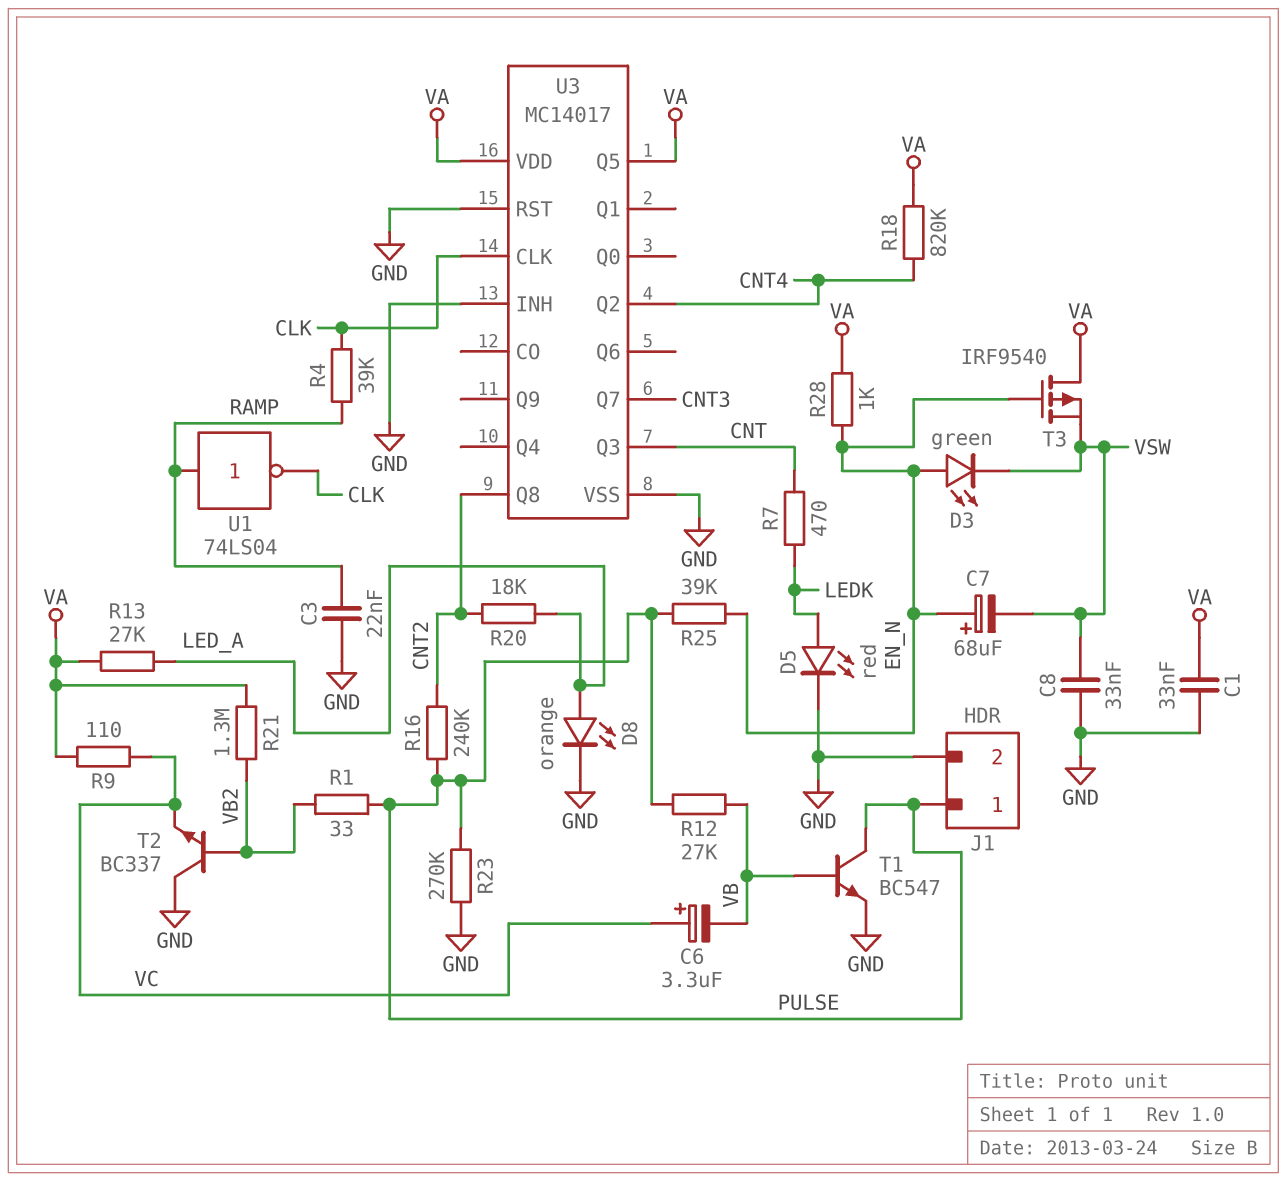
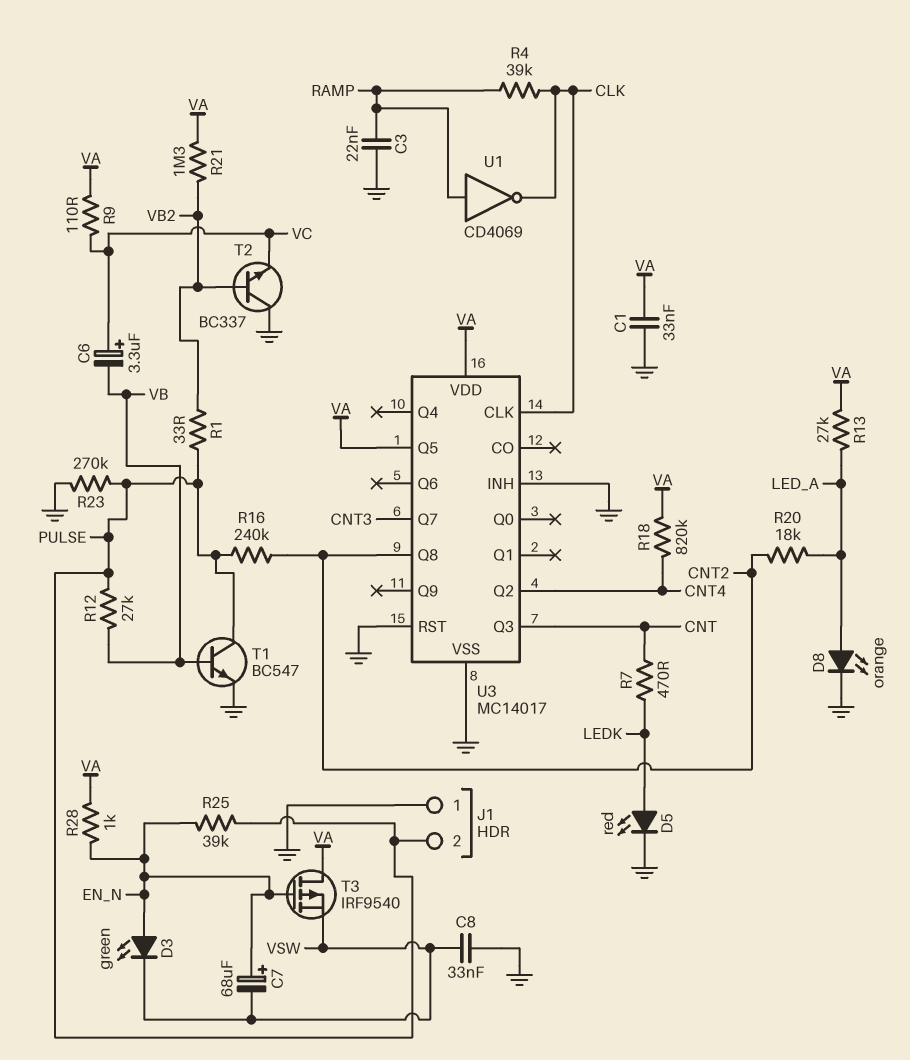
J1 pin 1: PULSE -> GND
J1 pin 2: GND -> PULSE
U1: NOT 74LS04 (in RAMP, out CLK) -> NOT CD4069 (in RAMP, out CLK)

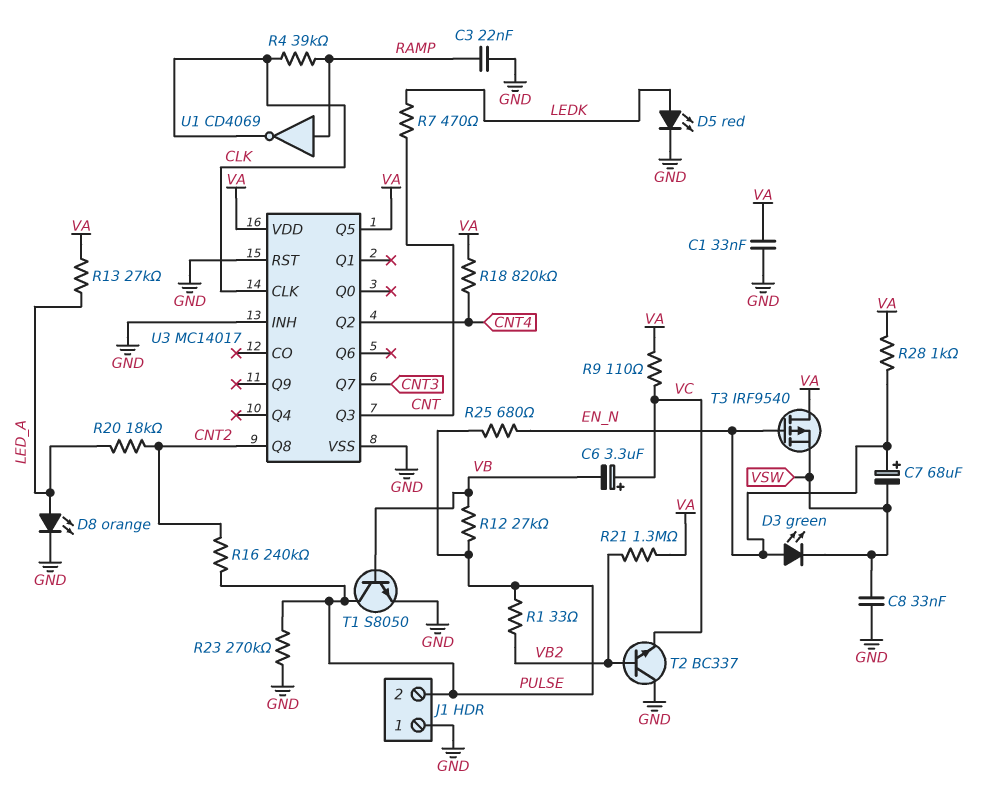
R25: 39k (EN_N, PULSE) -> 680 (EN_N, PULSE)
T1: NPN BC547 (B VB, C PULSE, E GND) -> NPN S8050 (B VB, C PULSE, E GND)

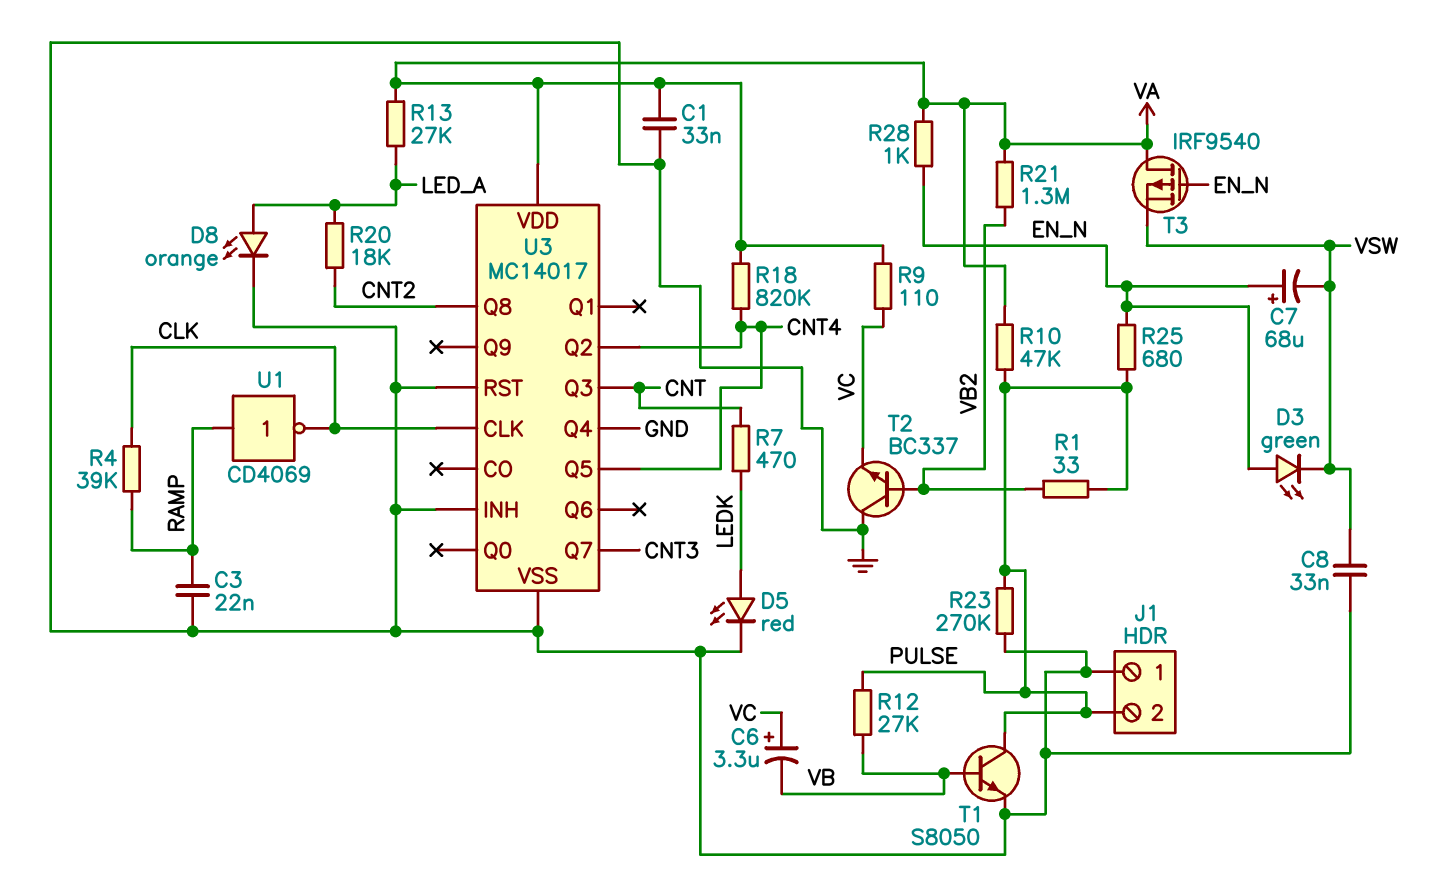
R10: none -> 47k (PULSE, VA)
R16: 240k (CNT2, PULSE) -> none
U3 pin Q4: none -> GND
U3 pin Q5: VA -> CNT4

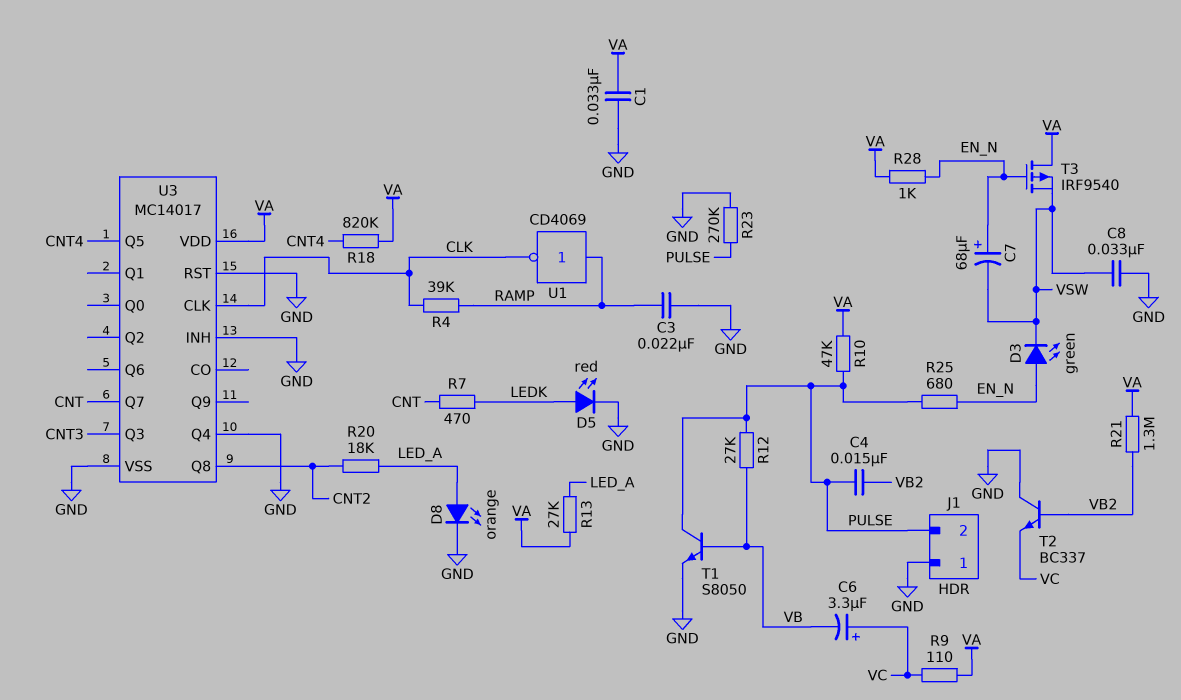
C4: none -> 15nF (PULSE, VB2)
R1: 33 (PULSE, VB2) -> none
U3 pin Q2: CNT4 -> none
U3 pin Q3: CNT -> CNT3
U3 pin Q7: CNT3 -> CNT

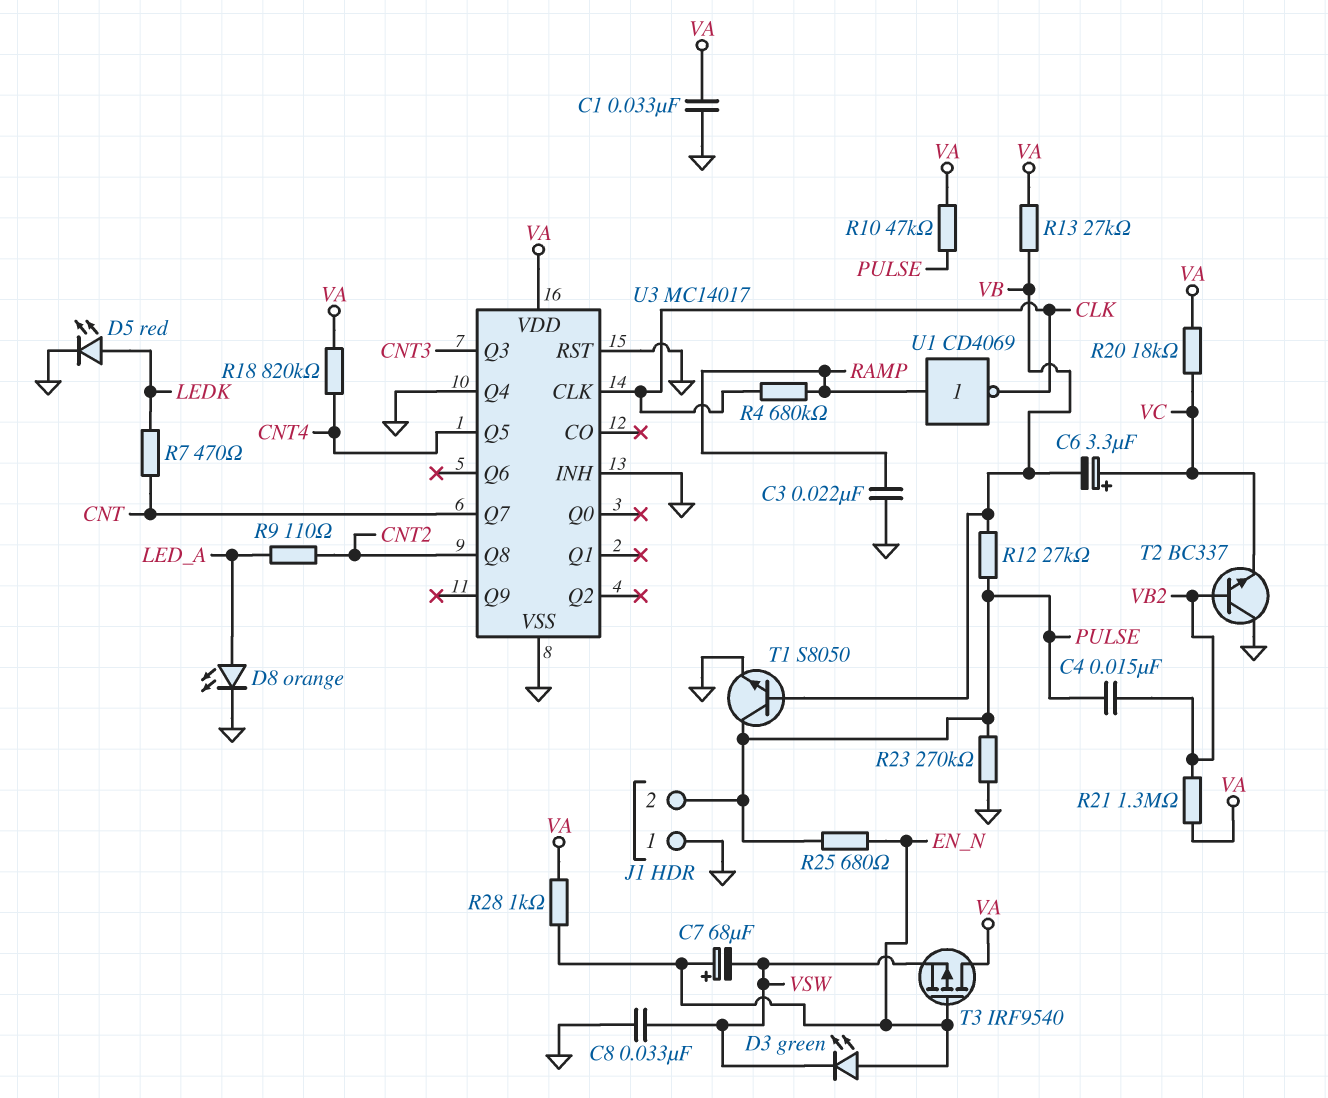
R4: 39k (CLK, RAMP) -> 680k (CLK, RAMP)
R9: 110 (VA, VC) -> 110 (CNT2, LED_A)
R13: 27k (LED_A, VA) -> 27k (VA, VB)
R20: 18k (CNT2, LED_A) -> 18k (VA, VC)

